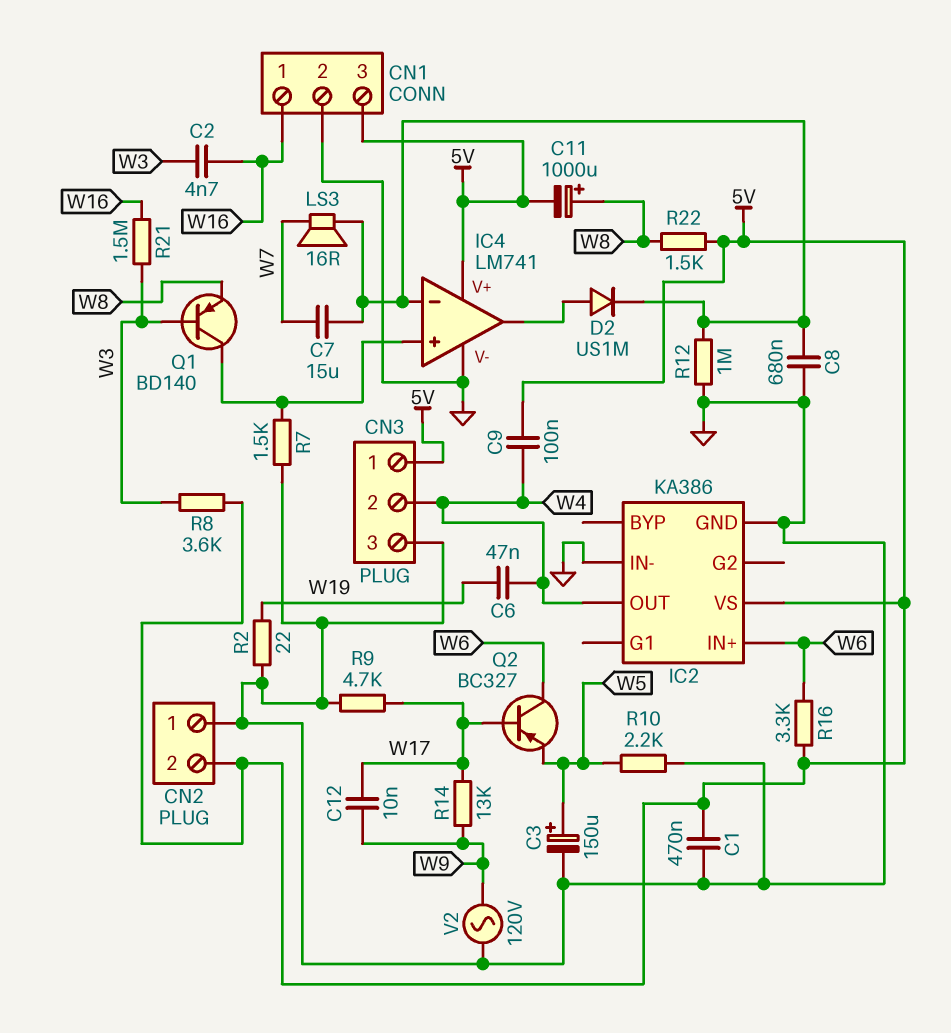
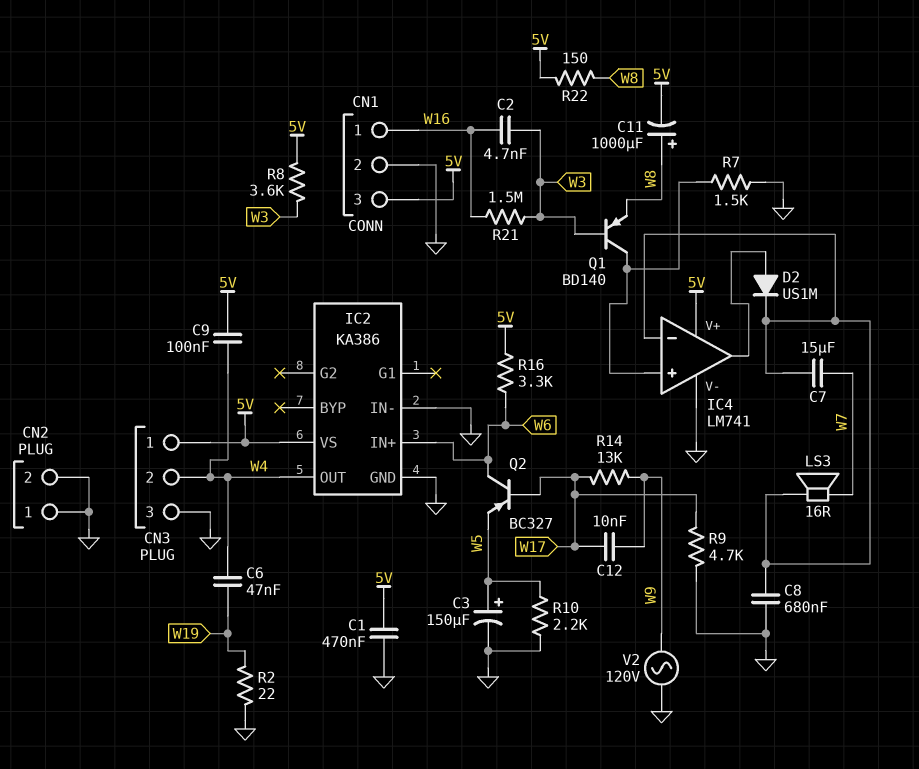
CN2 pin 2: 5V -> GND
R12: 1M (GND, IC4/in-) -> none
R22: 1.5k (5V, W8) -> 150 (5V, W8)

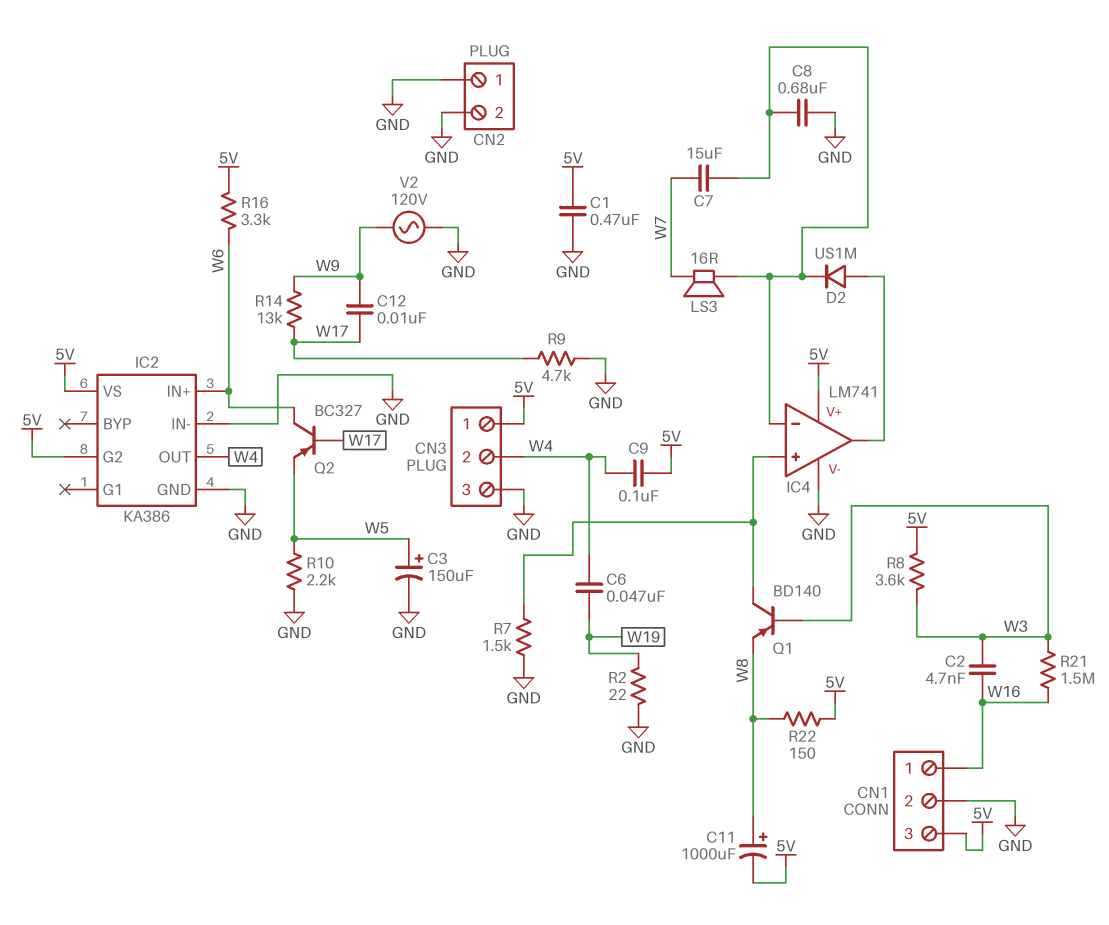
IC2 pin G2: none -> 5V

